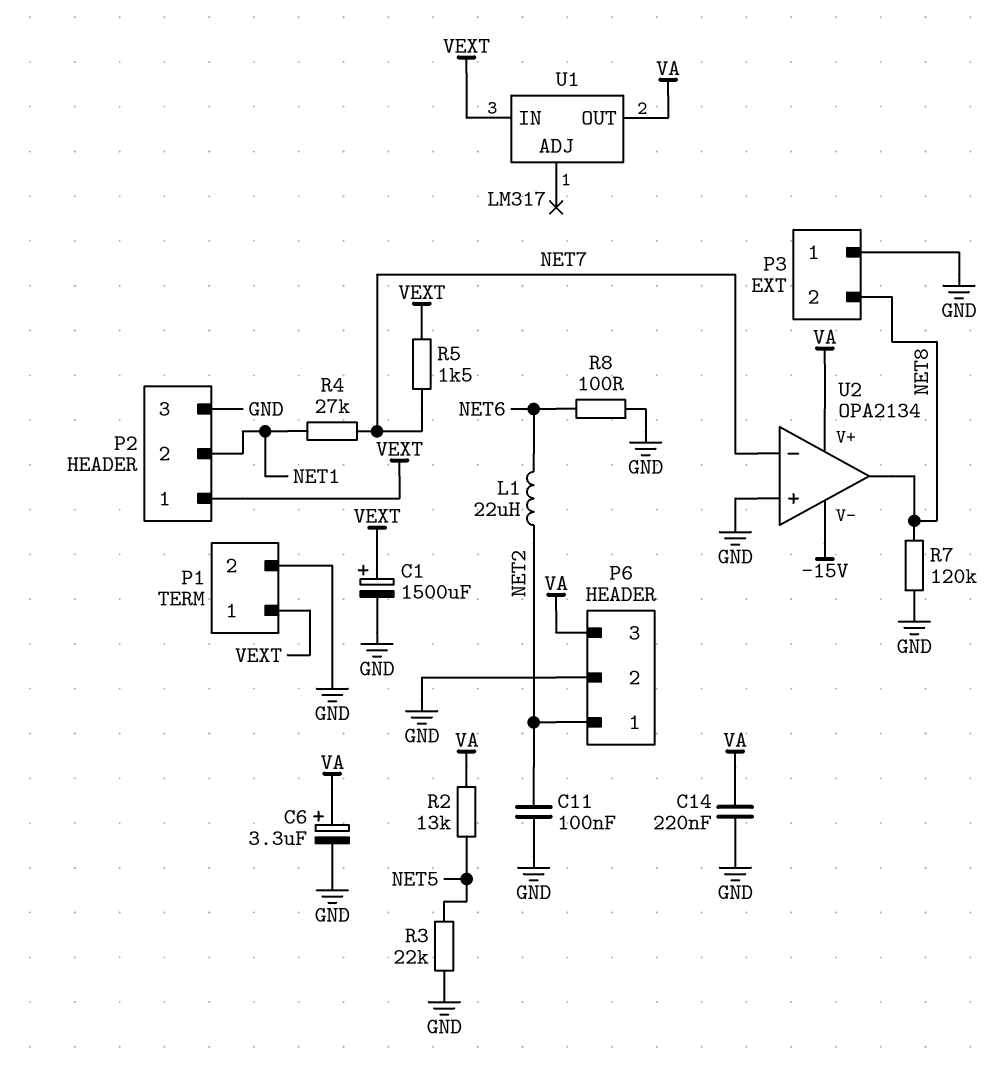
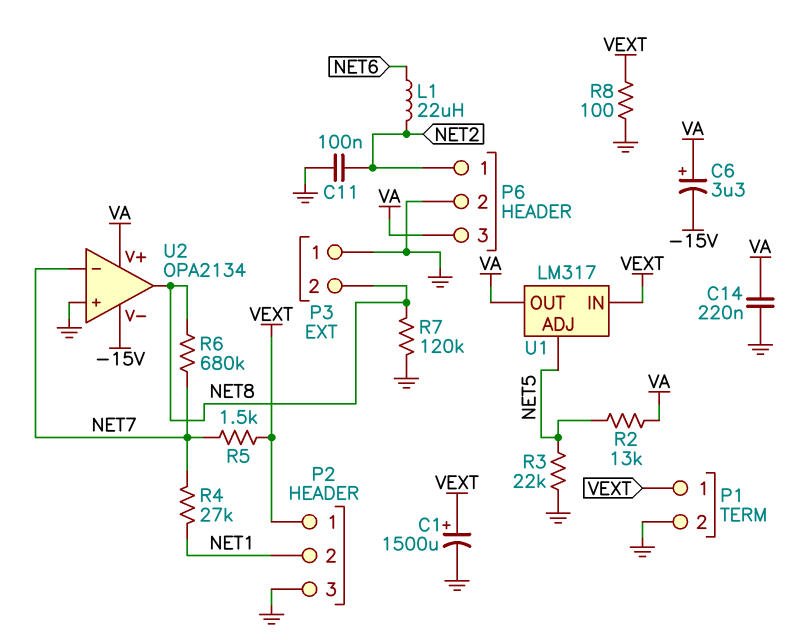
C6: 3.3uF (plus VA, minus GND) -> 3.3uF (plus VA, minus -15V)
R6: none -> 680k (NET7, NET8)
R8: 100 (GND, NET6) -> 100 (GND, VEXT)
U1 pin ADJ: none -> NET5

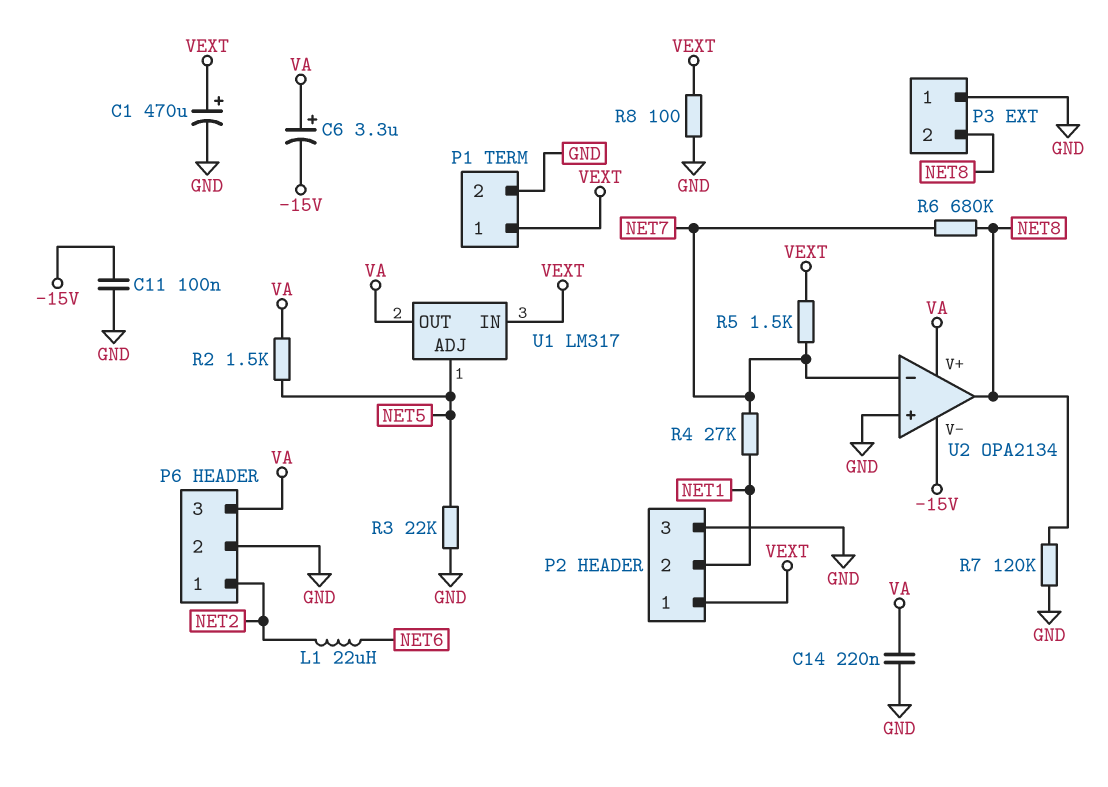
C1: 1500uF (plus VEXT, minus GND) -> 470uF (plus VEXT, minus GND)
C11: 100nF (GND, NET2) -> 100nF (-15V, GND)
R2: 13k (NET5, VA) -> 1.5k (NET5, VA)

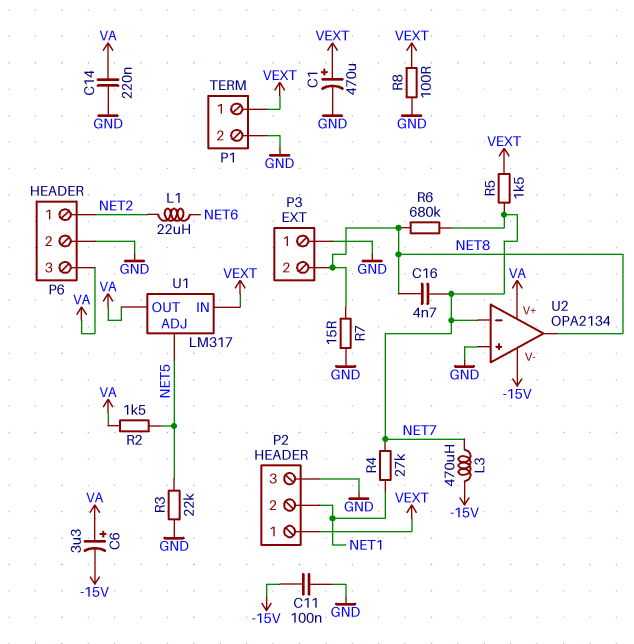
C16: none -> 4.7nF (NET7, NET8)
L3: none -> 470uH (-15V, NET7)
R7: 120k (GND, NET8) -> 15 (GND, NET8)

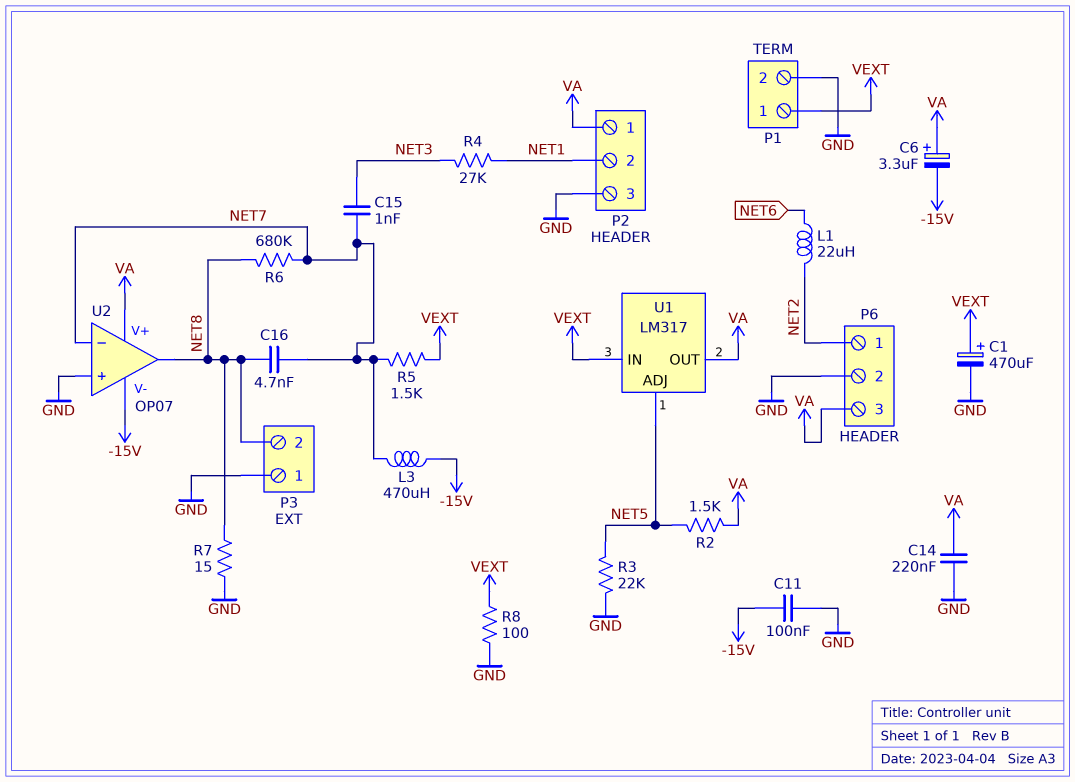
C15: none -> 1nF (NET3, NET7)
P2 pin 1: VEXT -> VA
R4: 27k (NET1, NET7) -> 27k (NET1, NET3)
U2: OPA2134 -> OP07

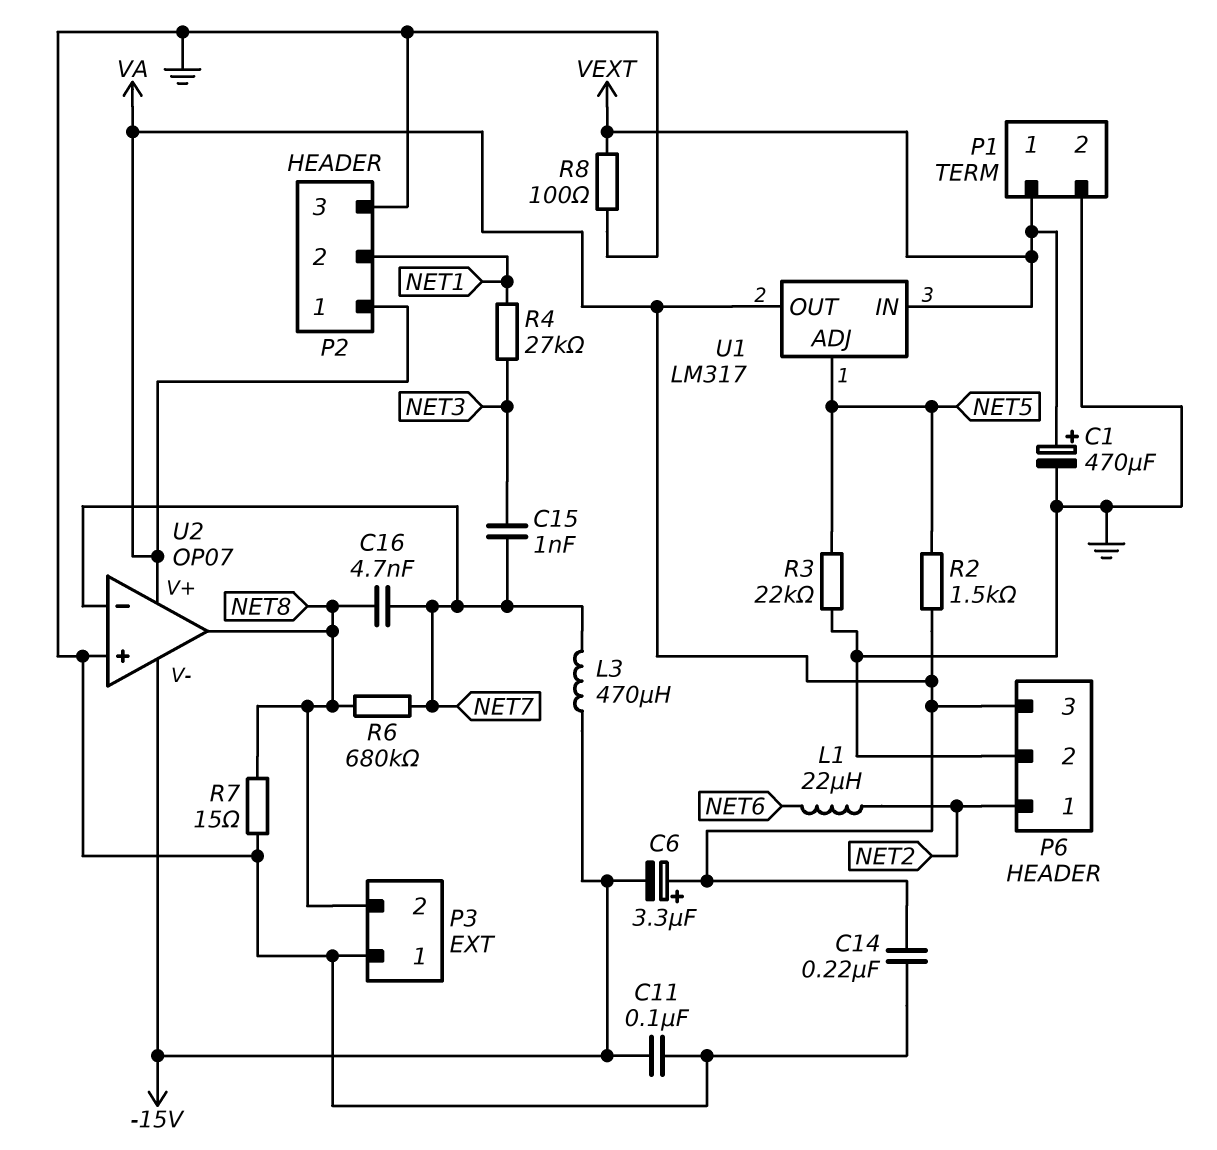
R5: 1.5k (NET7, VEXT) -> none

